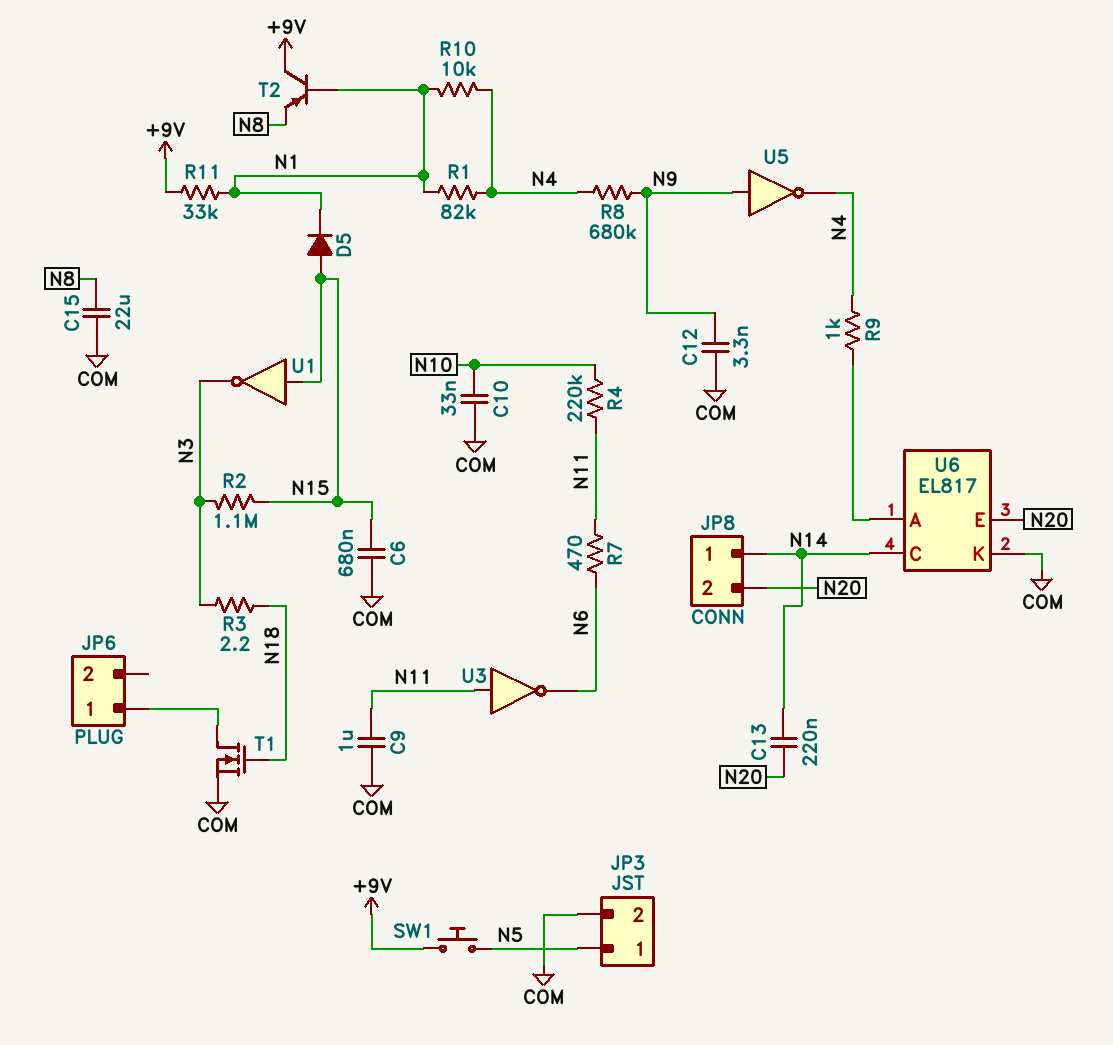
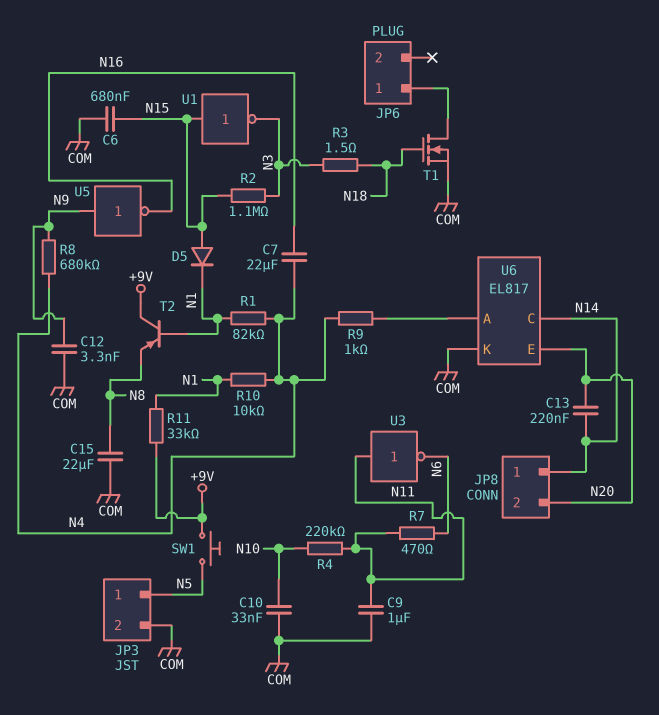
C7: none -> 22uF (N4, N16)
R3: 2.2 (N3, N18) -> 1.5 (N3, N18)
U5: NOT (in N9, out N4) -> NOT (in N9, out N16)

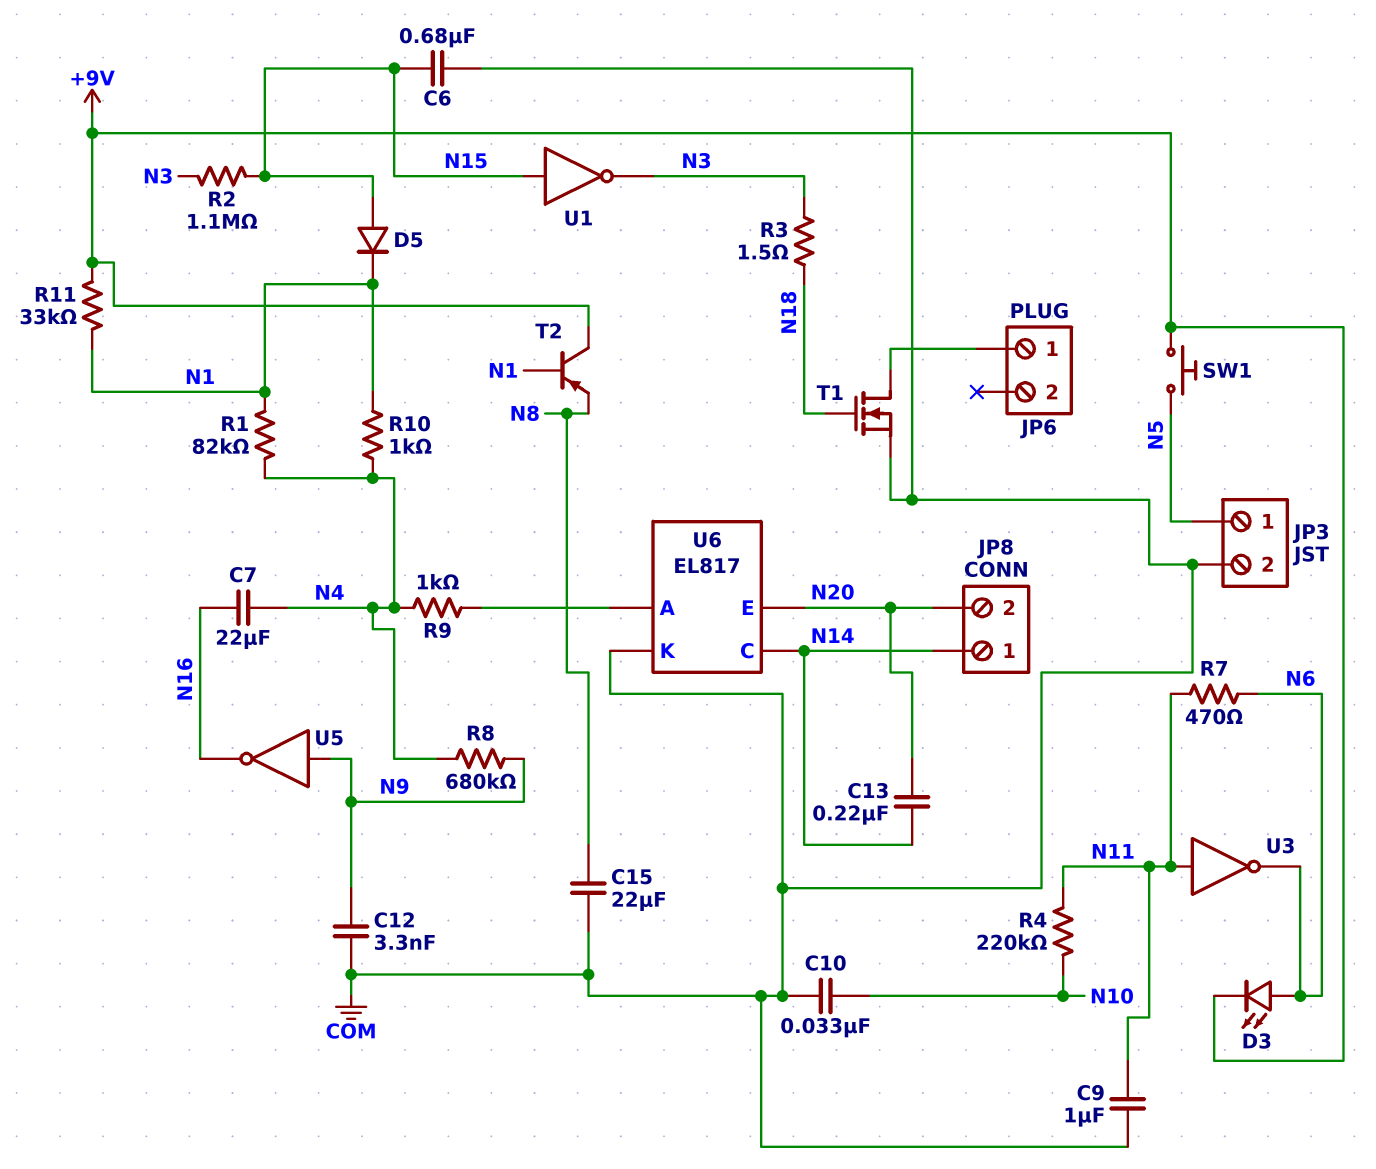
D3: none -> LED (A N6, K +9V)
R10: 10k (N1, N4) -> 1k (N1, N4)

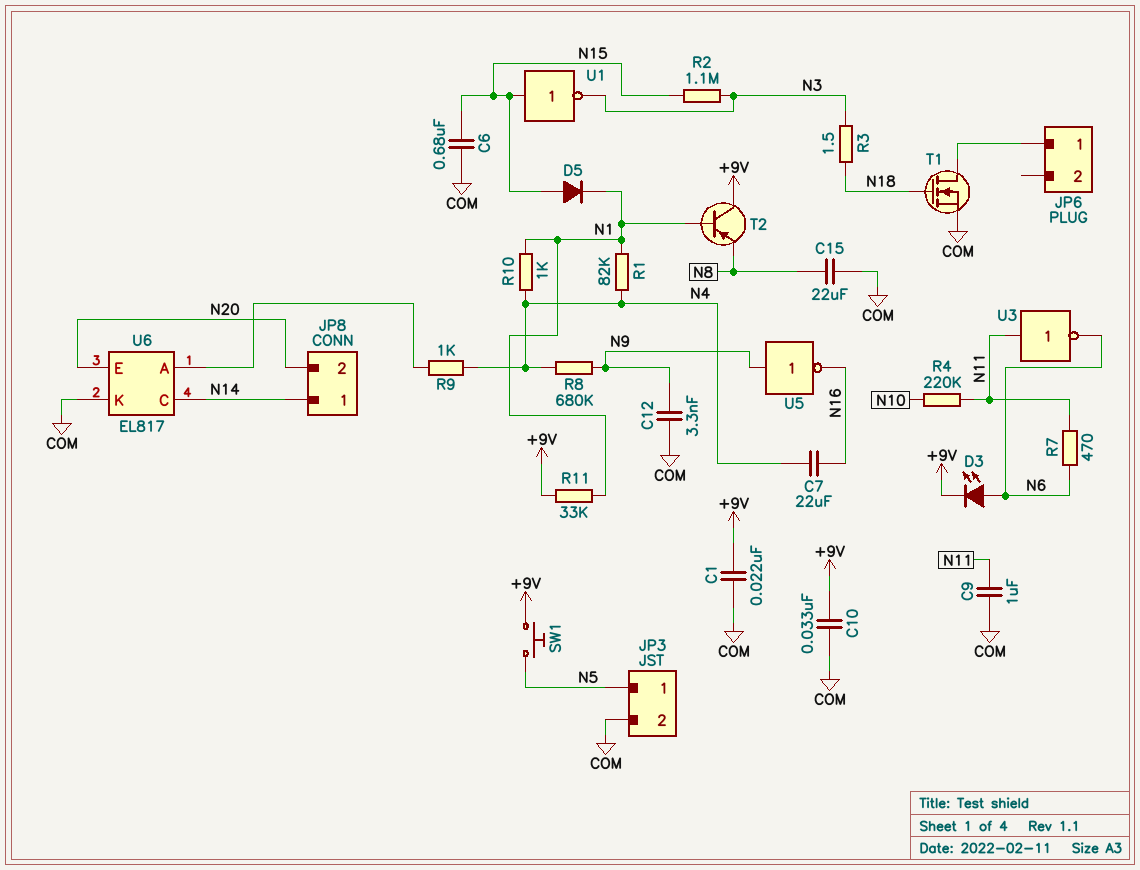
C1: none -> 22nF (+9V, COM)
C10: 33nF (COM, N10) -> 33nF (+9V, COM)
C13: 220nF (N14, N20) -> none

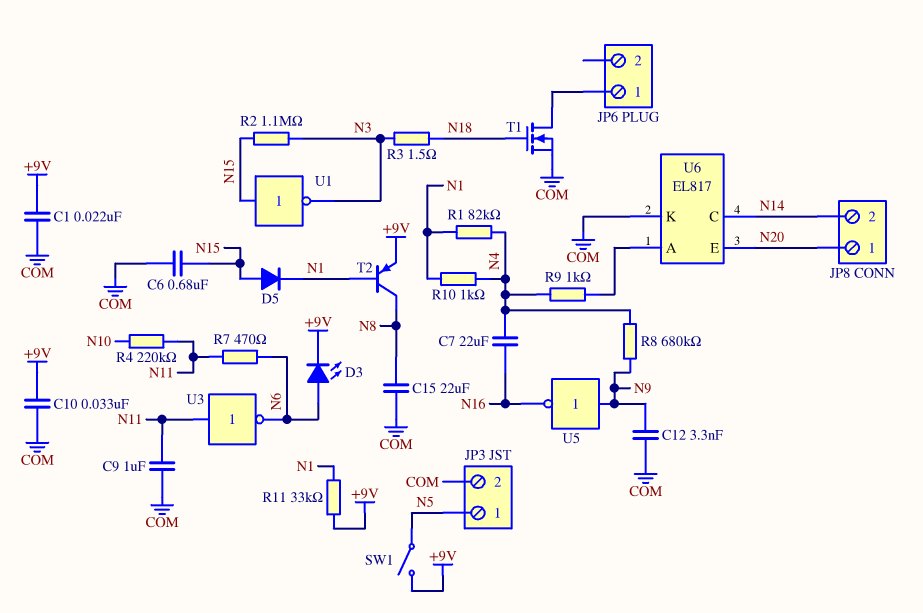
JP8 pin 1: N14 -> N20
JP8 pin 2: N20 -> N14
SW1: button (+9V, N5) -> switch (+9V, N5)
T2: PNP (B N1, C +9V, E N8) -> PNP (B N1, C N8, E +9V)

